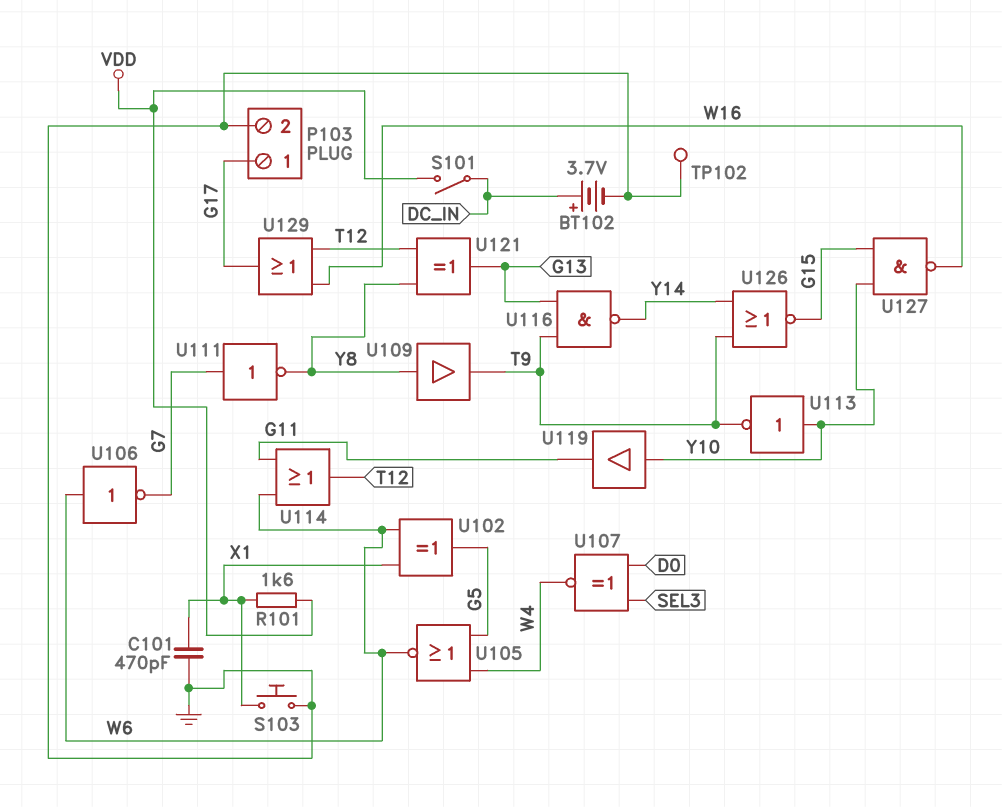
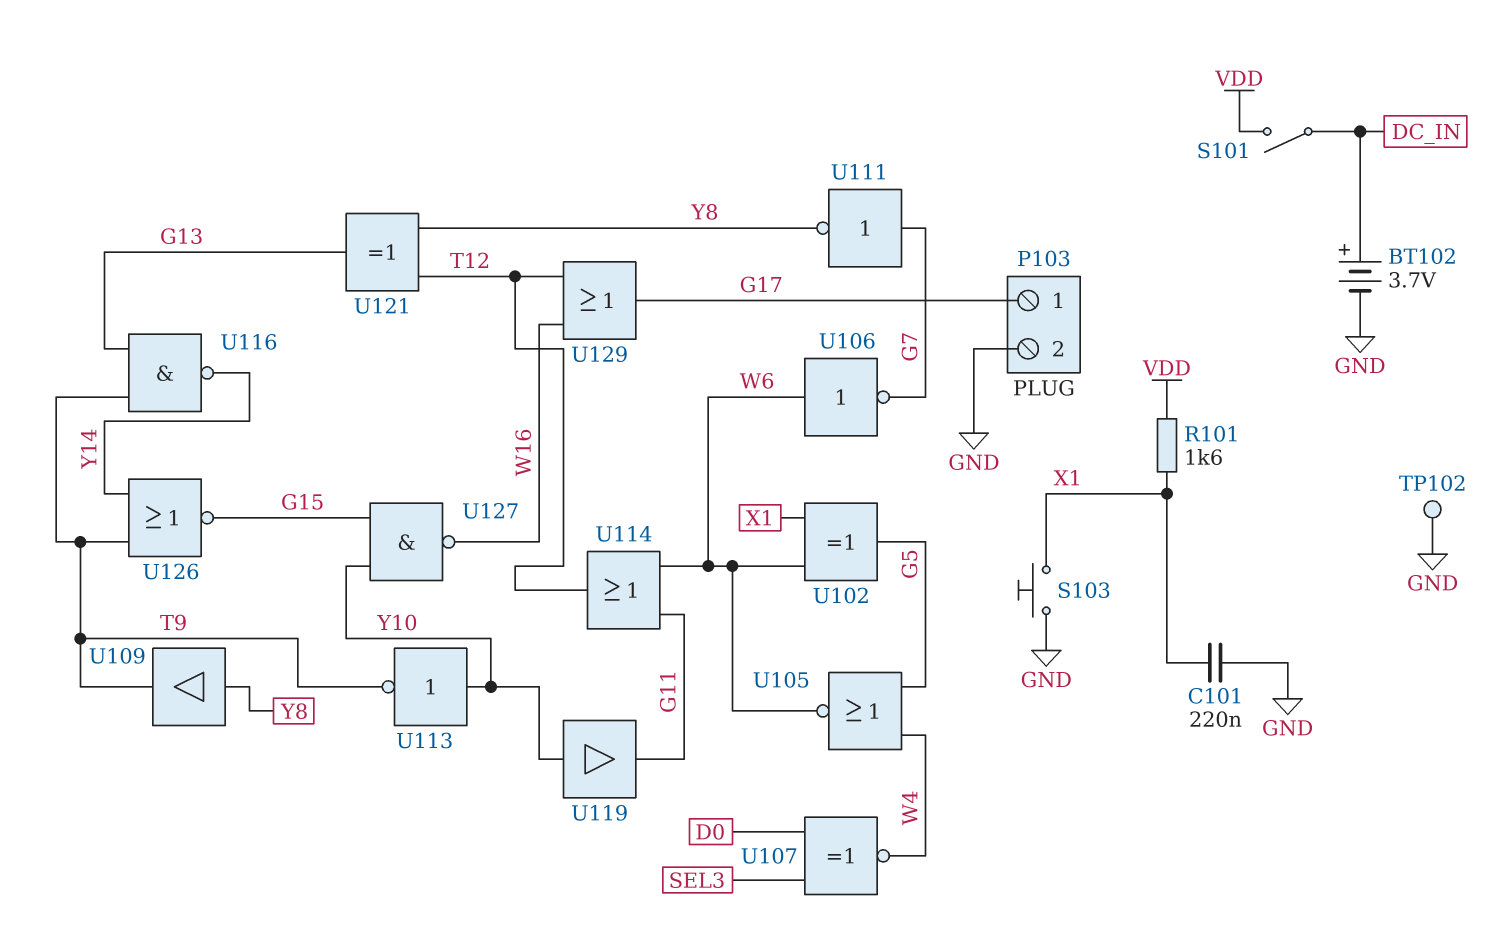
C101: 470pF (GND, X1) -> 220nF (GND, X1)

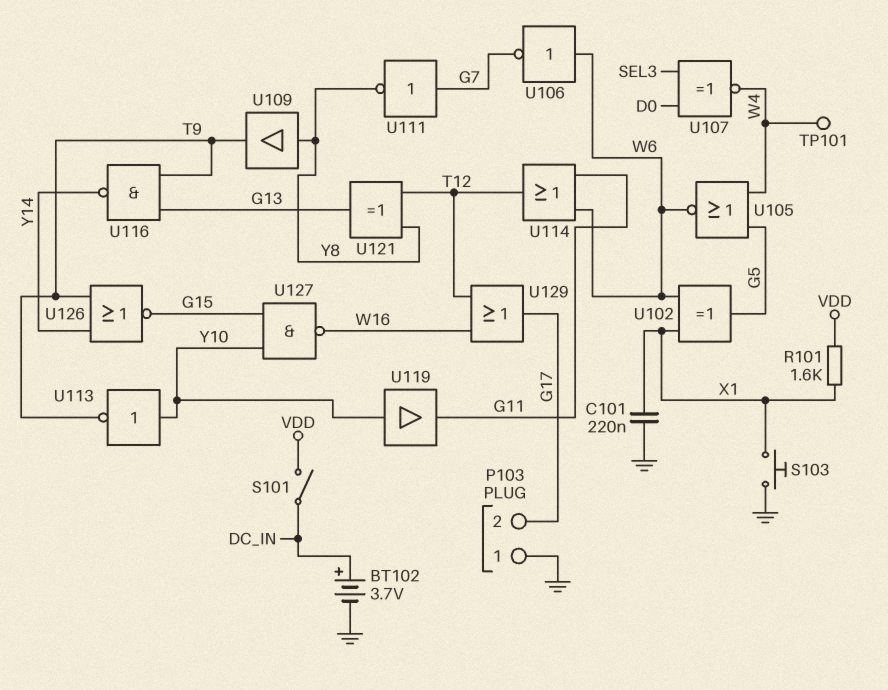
P103 pin 1: G17 -> GND
P103 pin 2: GND -> G17
TP101: none -> test point (W4)
TP102: test point (GND) -> none

